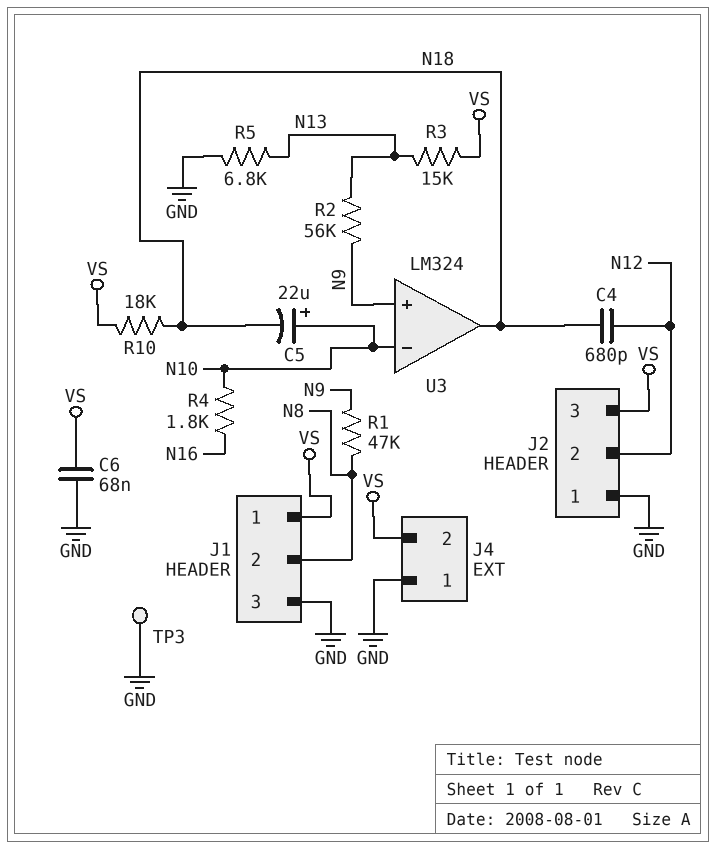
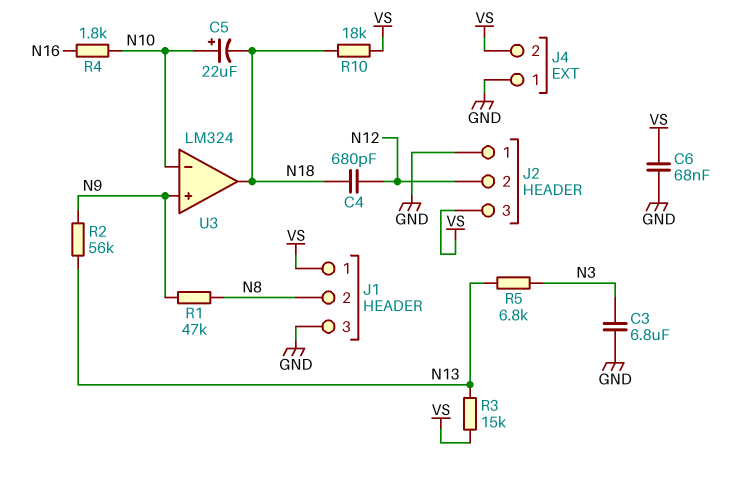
C3: none -> 6.8uF (GND, N3)
R5: 6.8k (GND, N13) -> 6.8k (N3, N13)
TP3: test point (GND) -> none

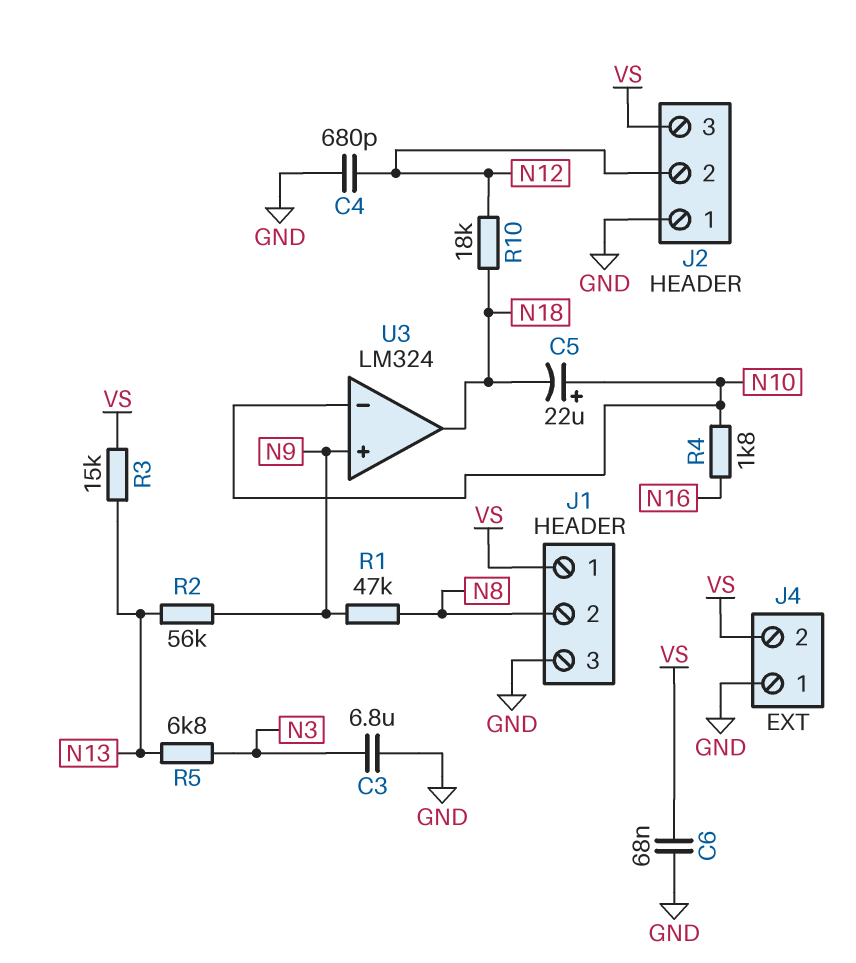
C4: 680pF (N12, N18) -> 680pF (GND, N12)
R10: 18k (N18, VS) -> 18k (N12, N18)

